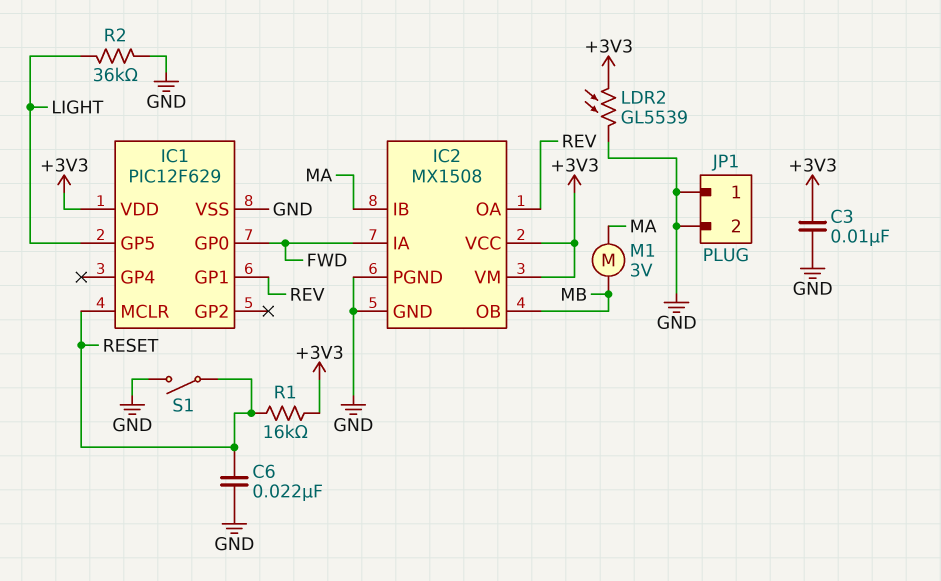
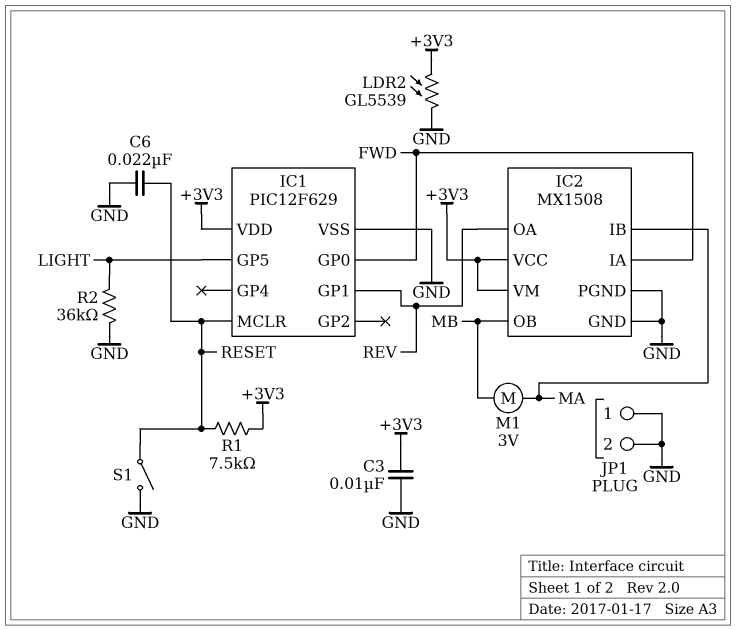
R1: 16k (+3V3, RESET) -> 7.5k (+3V3, RESET)

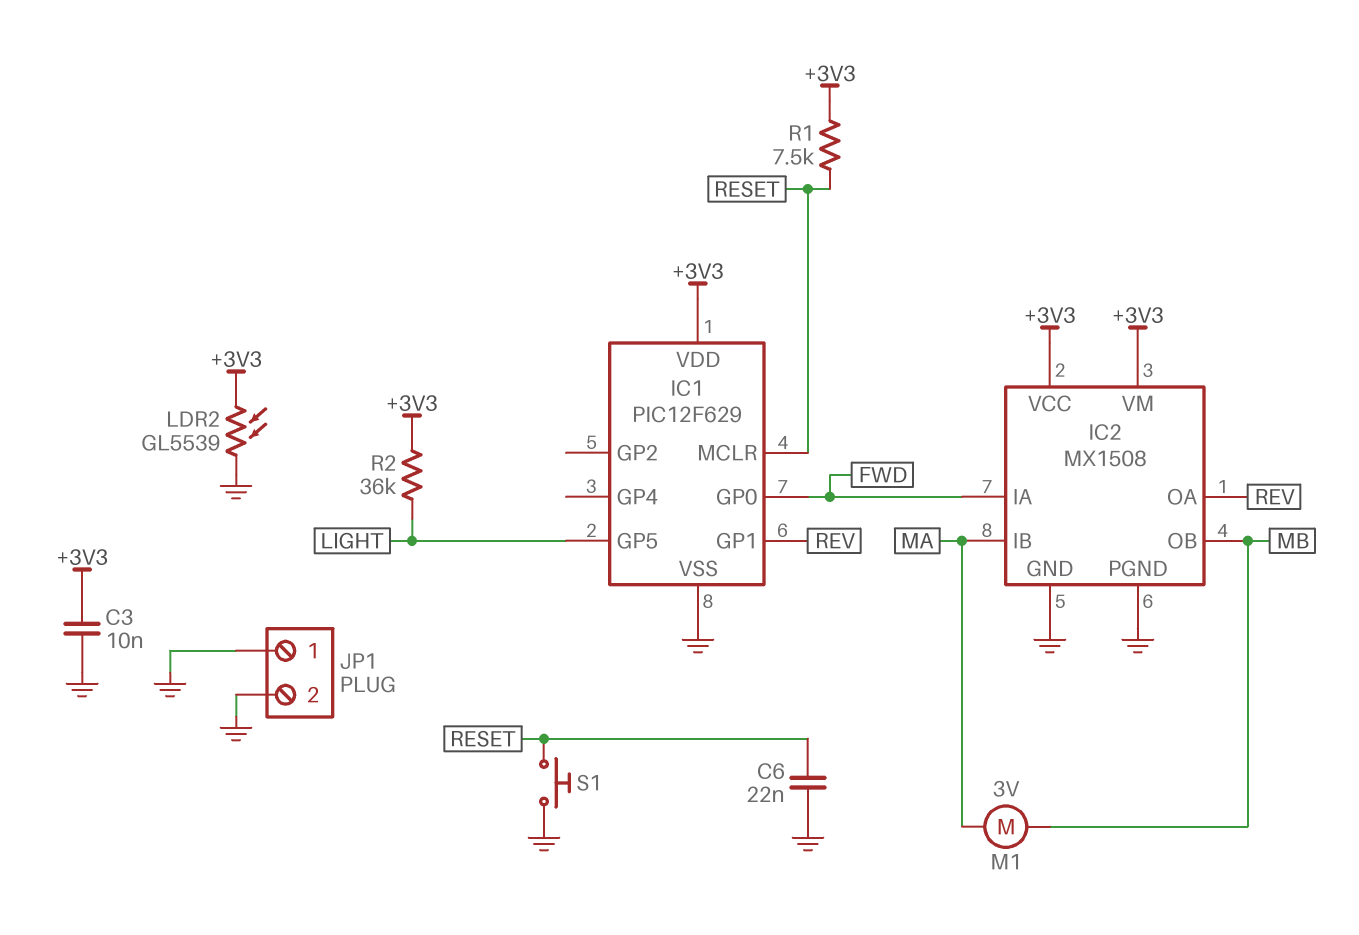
R2: 36k (GND, LIGHT) -> 36k (+3V3, LIGHT)
S1: switch (GND, RESET) -> button (GND, RESET)

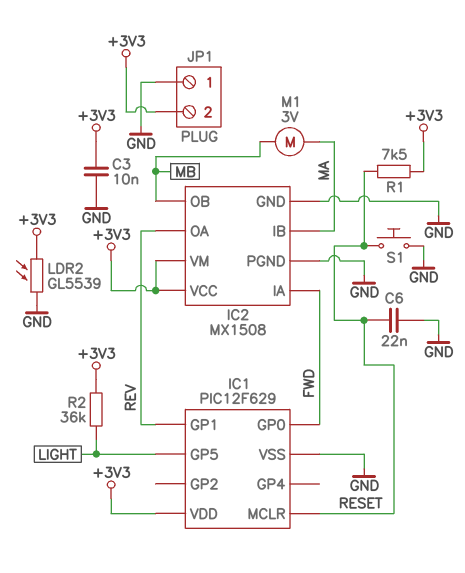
JP1 pin 2: GND -> +3V3

